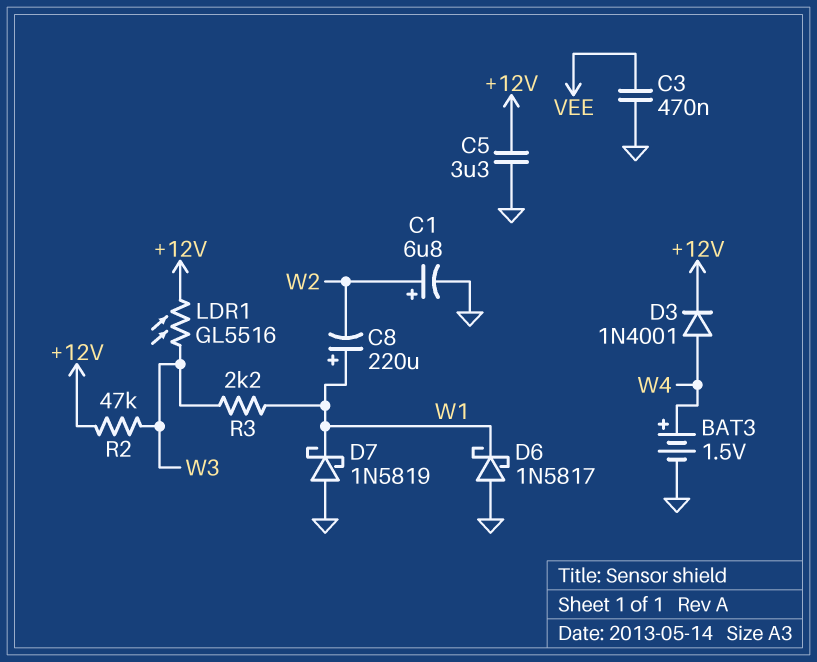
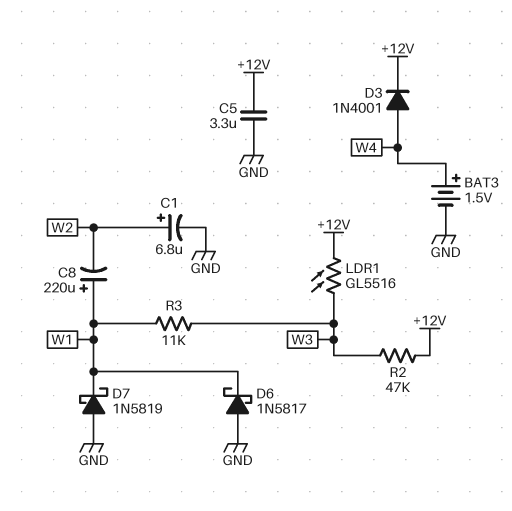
C3: 470nF (GND, VEE) -> none
R3: 2.2k (W1, W3) -> 11k (W1, W3)

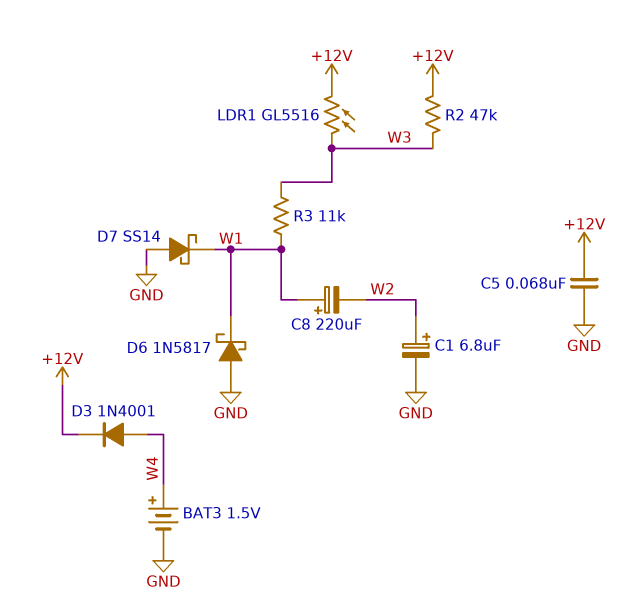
C5: 3.3uF (+12V, GND) -> 68nF (+12V, GND)
D7: schottky 1N5819 (A GND, K W1) -> schottky SS14 (A GND, K W1)

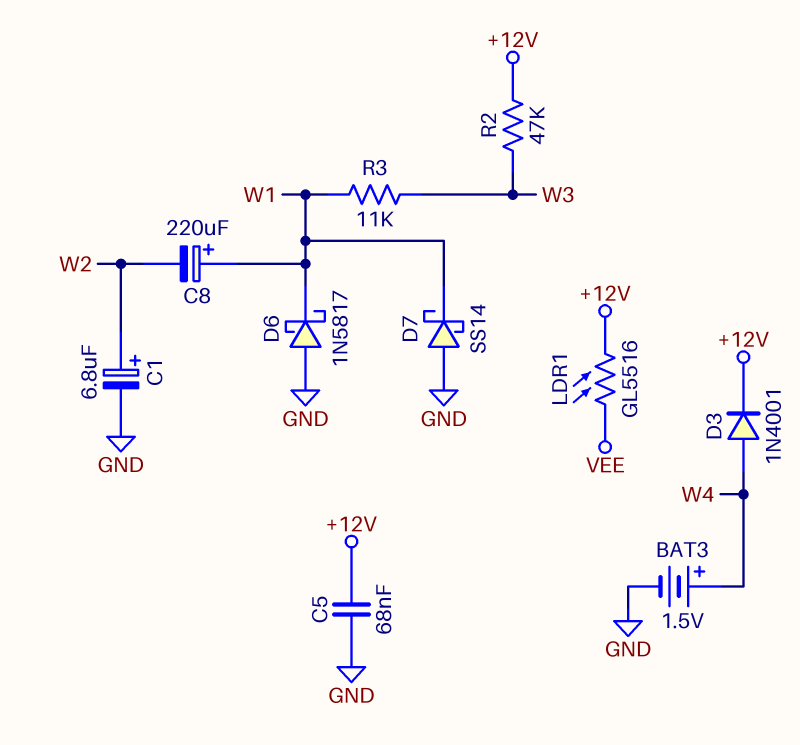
LDR1: GL5516 (+12V, W3) -> GL5516 (+12V, VEE)

